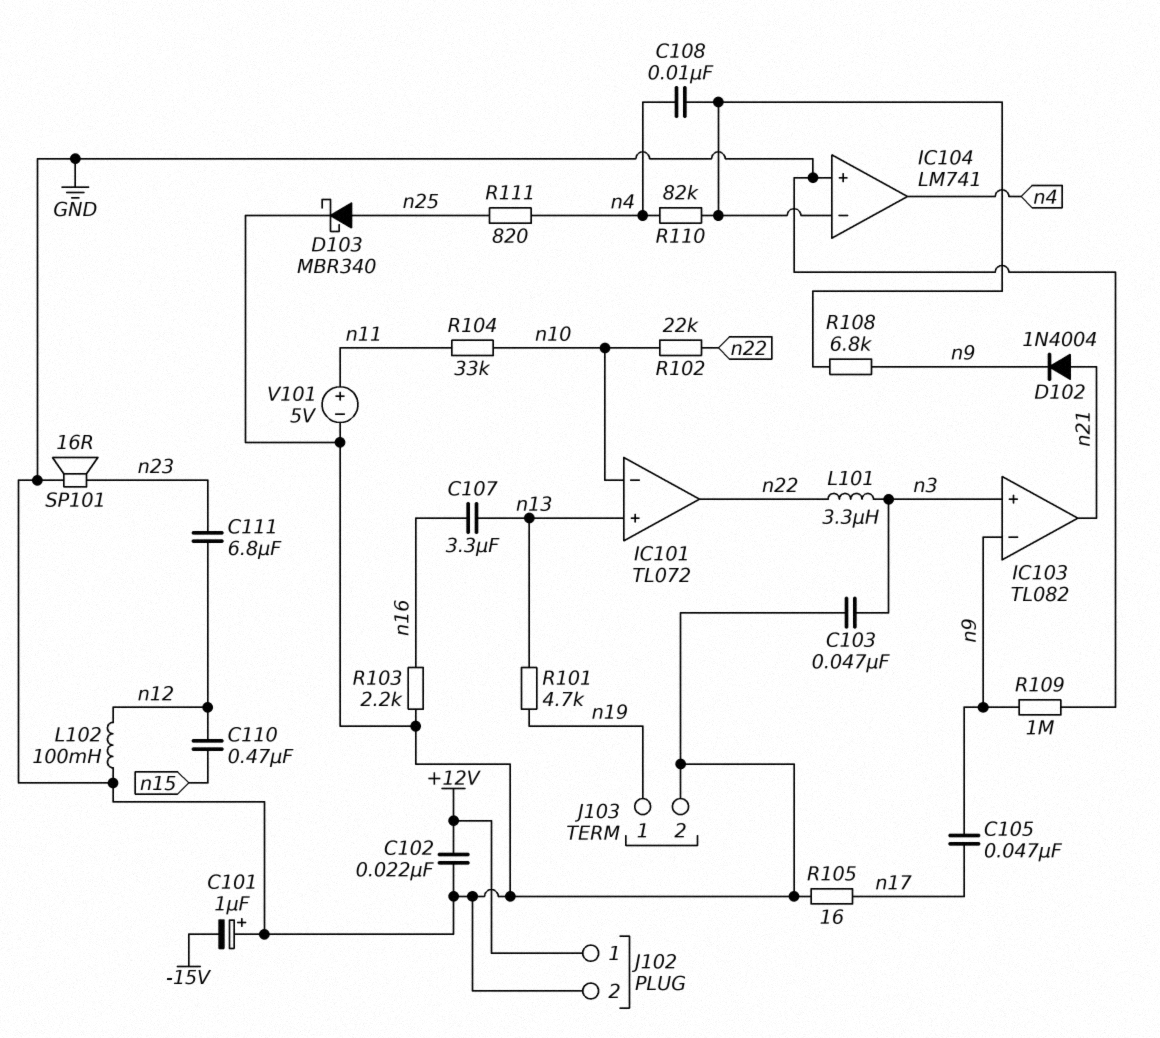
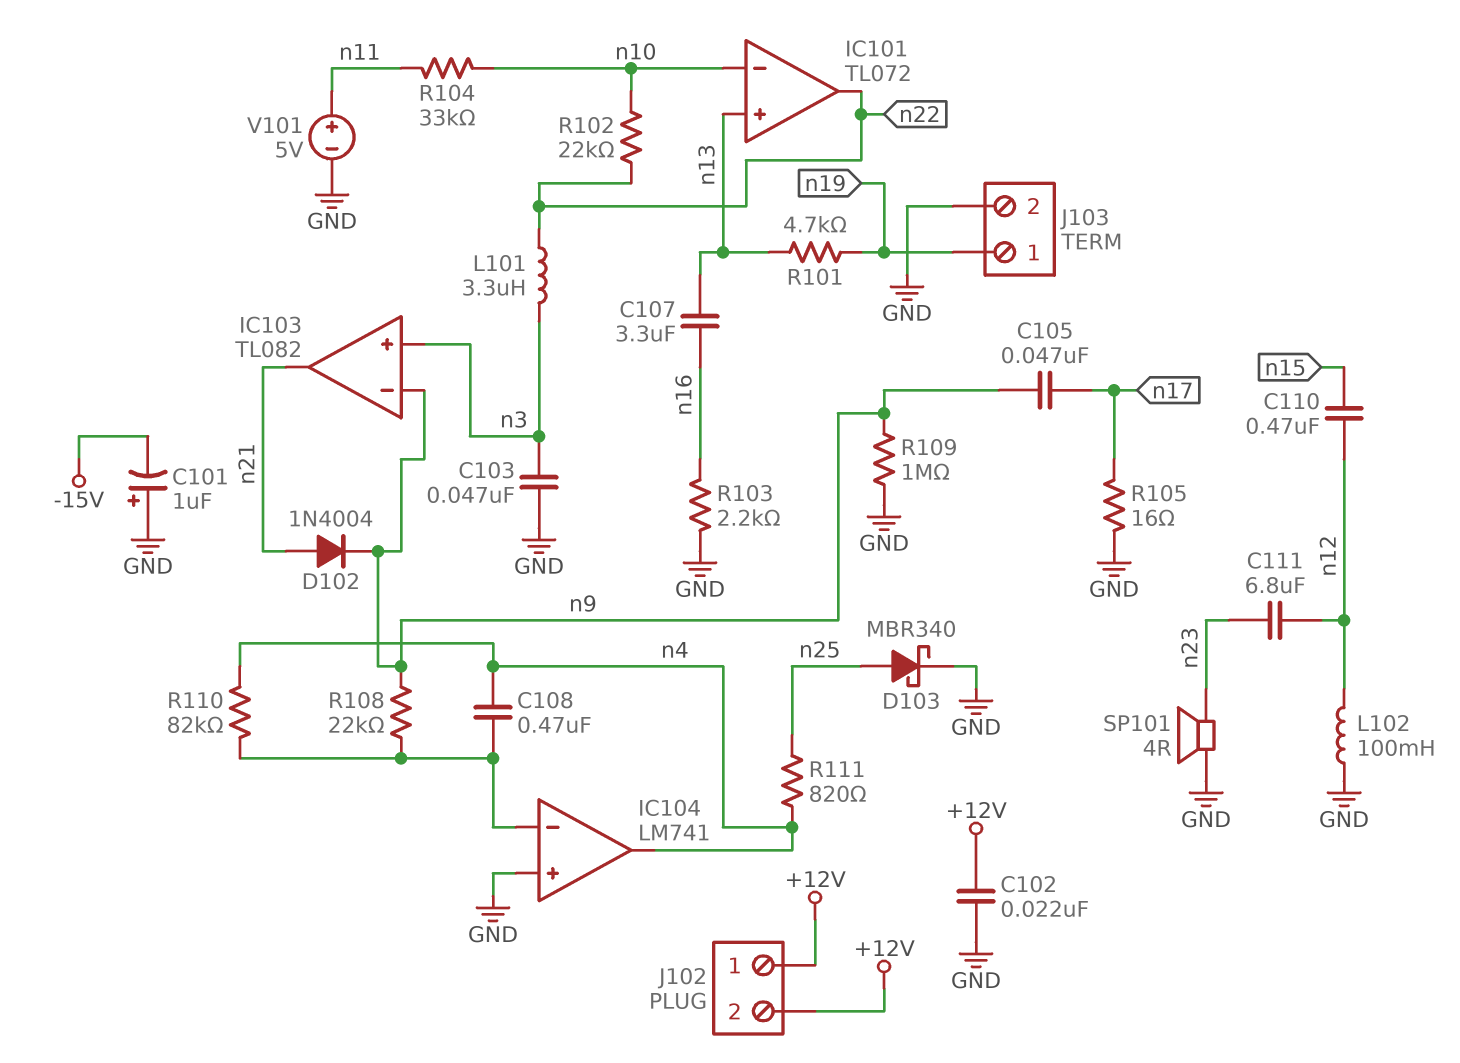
C108: 10nF (IC104/in-, n4) -> 470nF (IC104/in-, n4)
J102 pin 2: GND -> +12V
R108: 6.8k (IC104/in-, n9) -> 22k (IC104/in-, n9)
SP101: speaker 16R (GND, n23) -> speaker 4R (GND, n23)

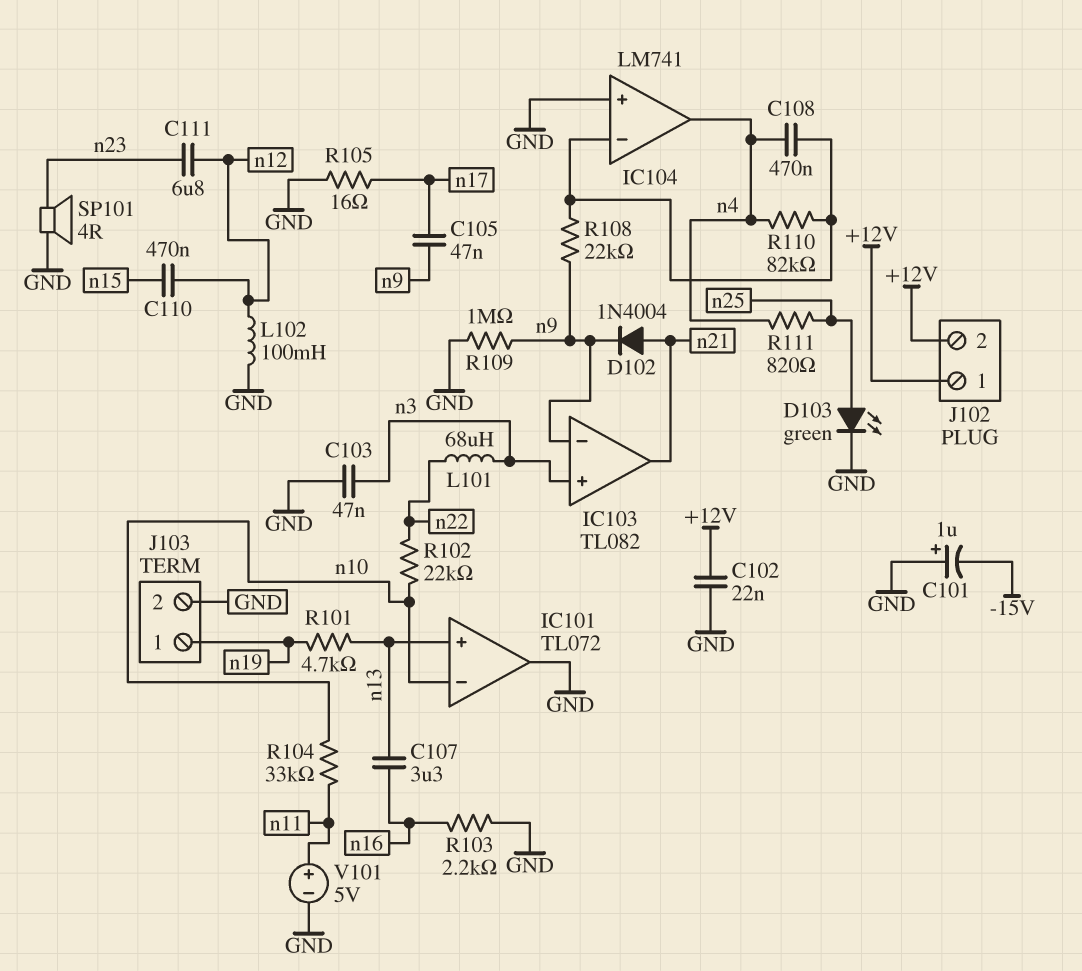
D103: schottky MBR340 (A n25, K GND) -> LED green (A n25, K GND)
IC101 pin out: n22 -> GND
L101: 3.3uH (n3, n22) -> 68uH (n3, n22)

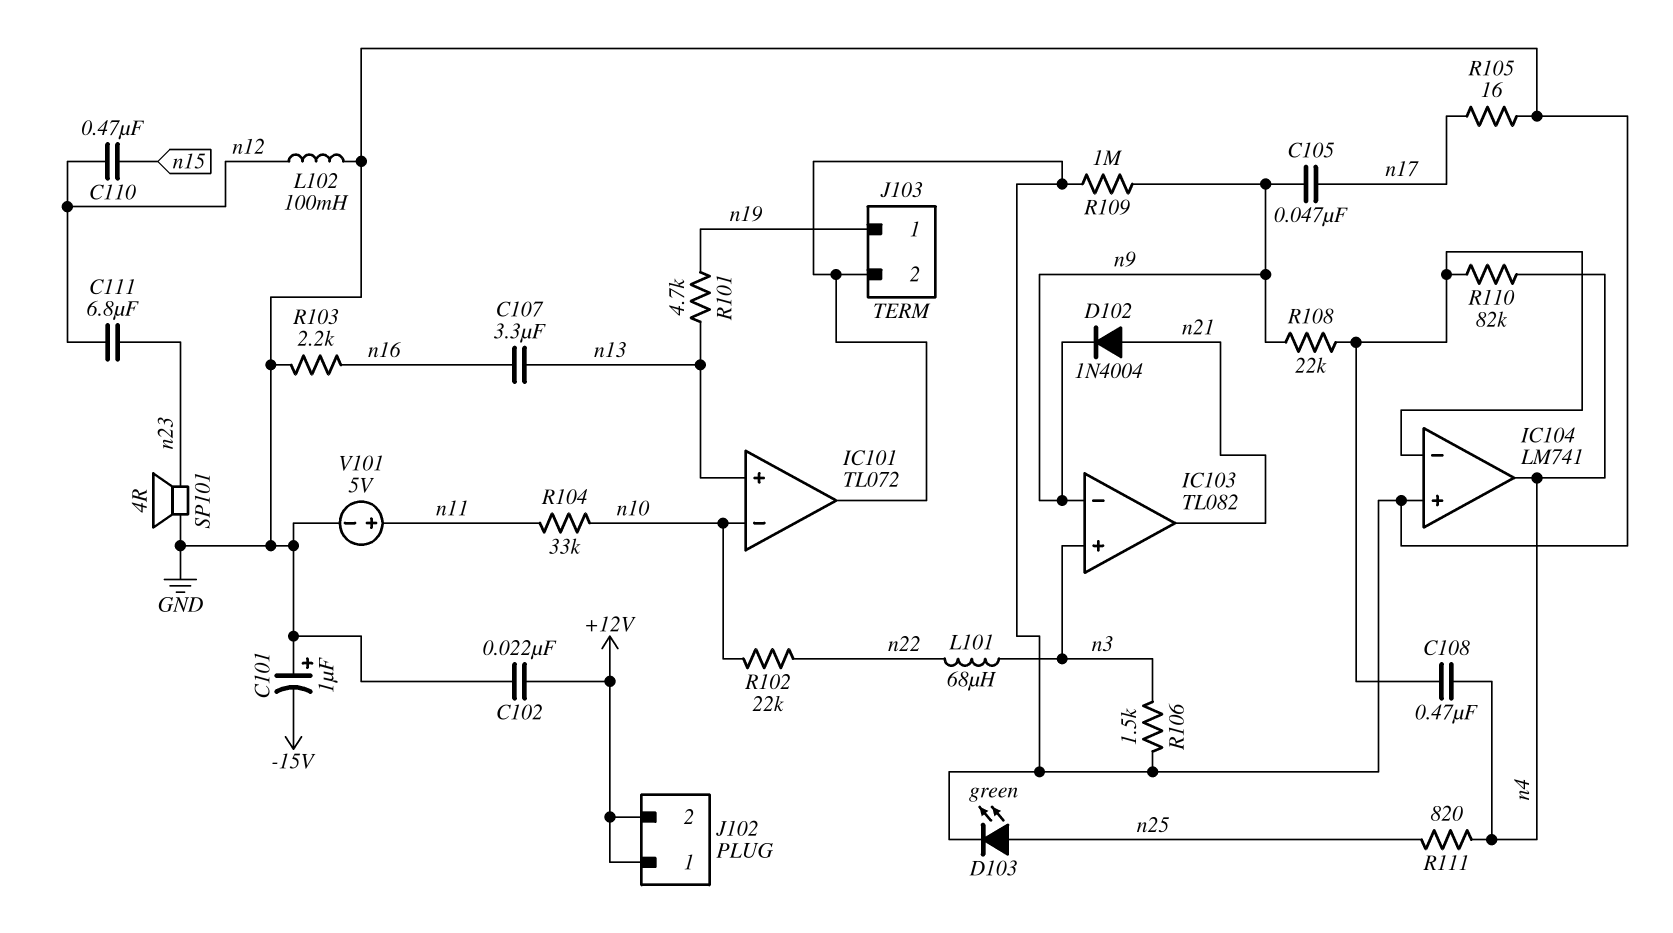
C103: 47nF (GND, n3) -> none
R106: none -> 1.5k (GND, n3)

